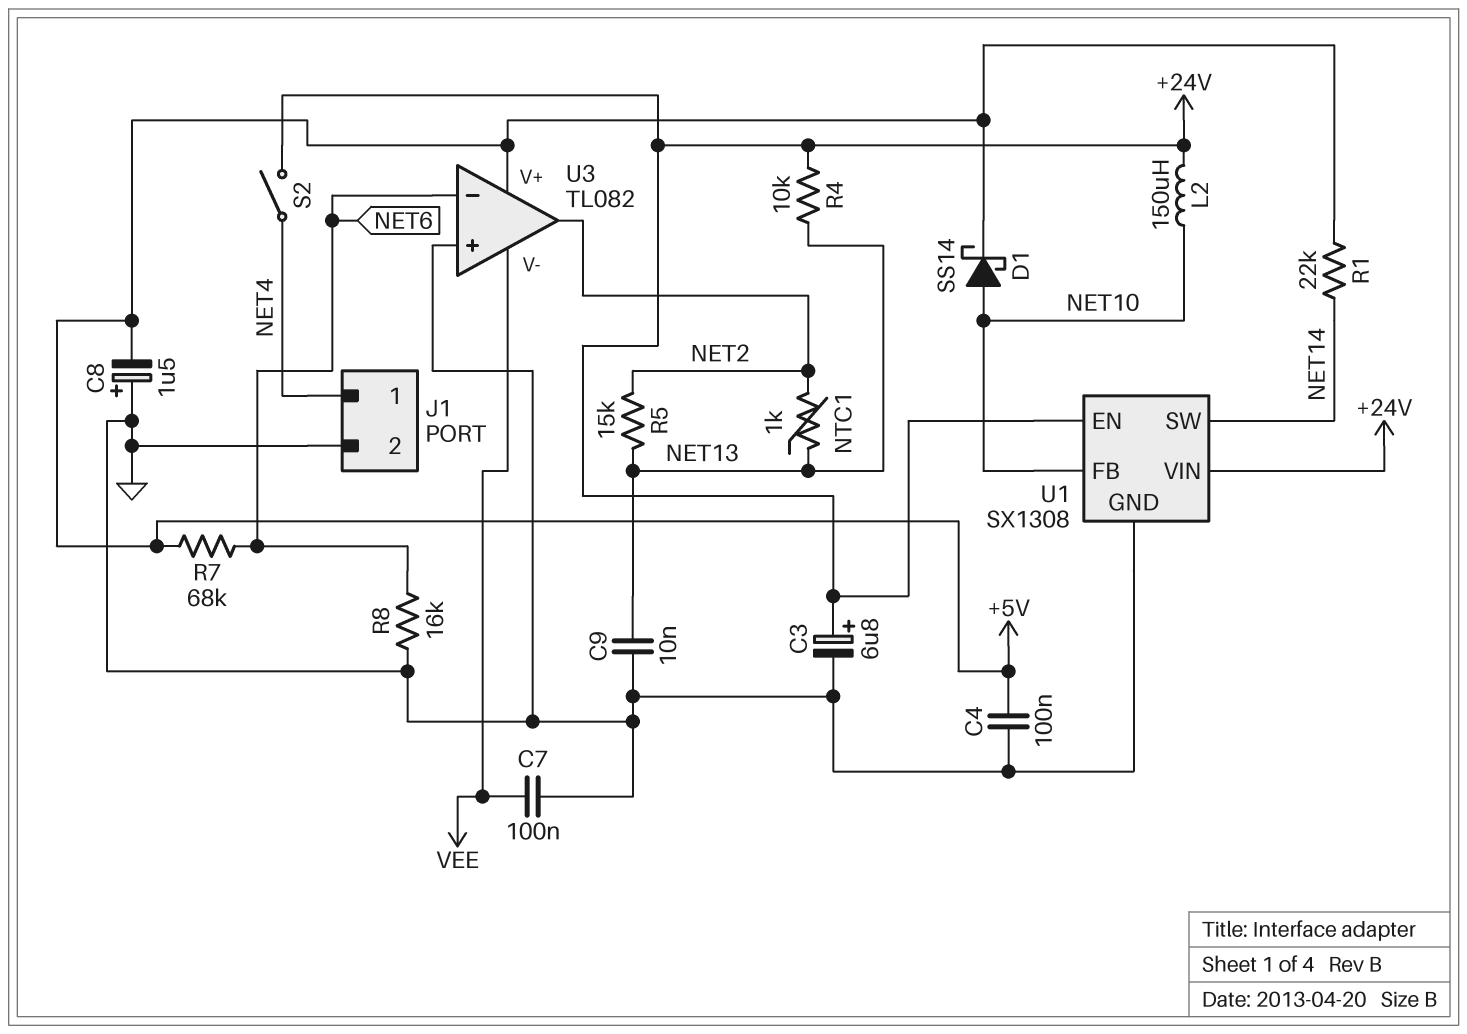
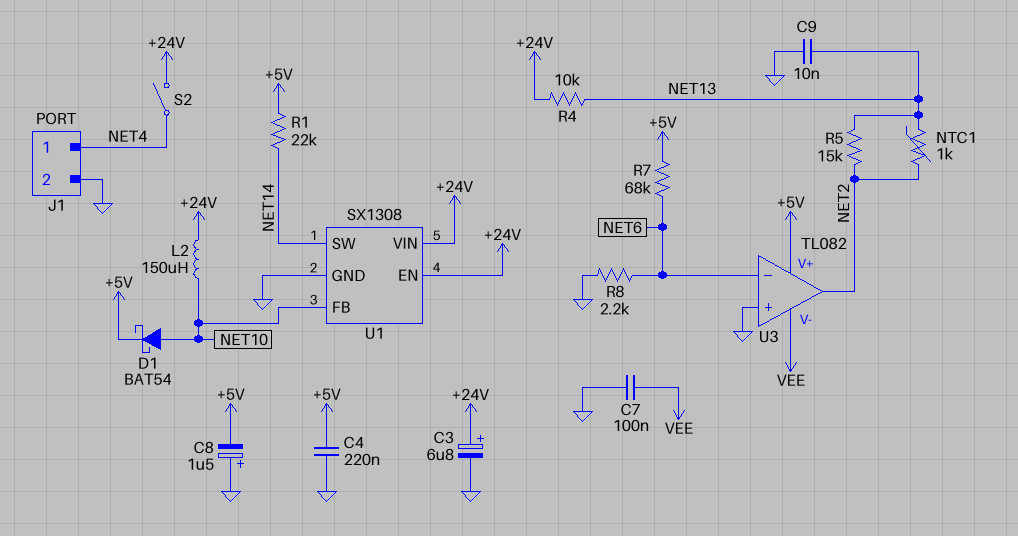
C4: 100nF (+5V, GND) -> 220nF (+5V, GND)
D1: schottky SS14 (A NET10, K +5V) -> schottky BAT54 (A NET10, K +5V)
R8: 16k (GND, NET6) -> 2.2k (GND, NET6)

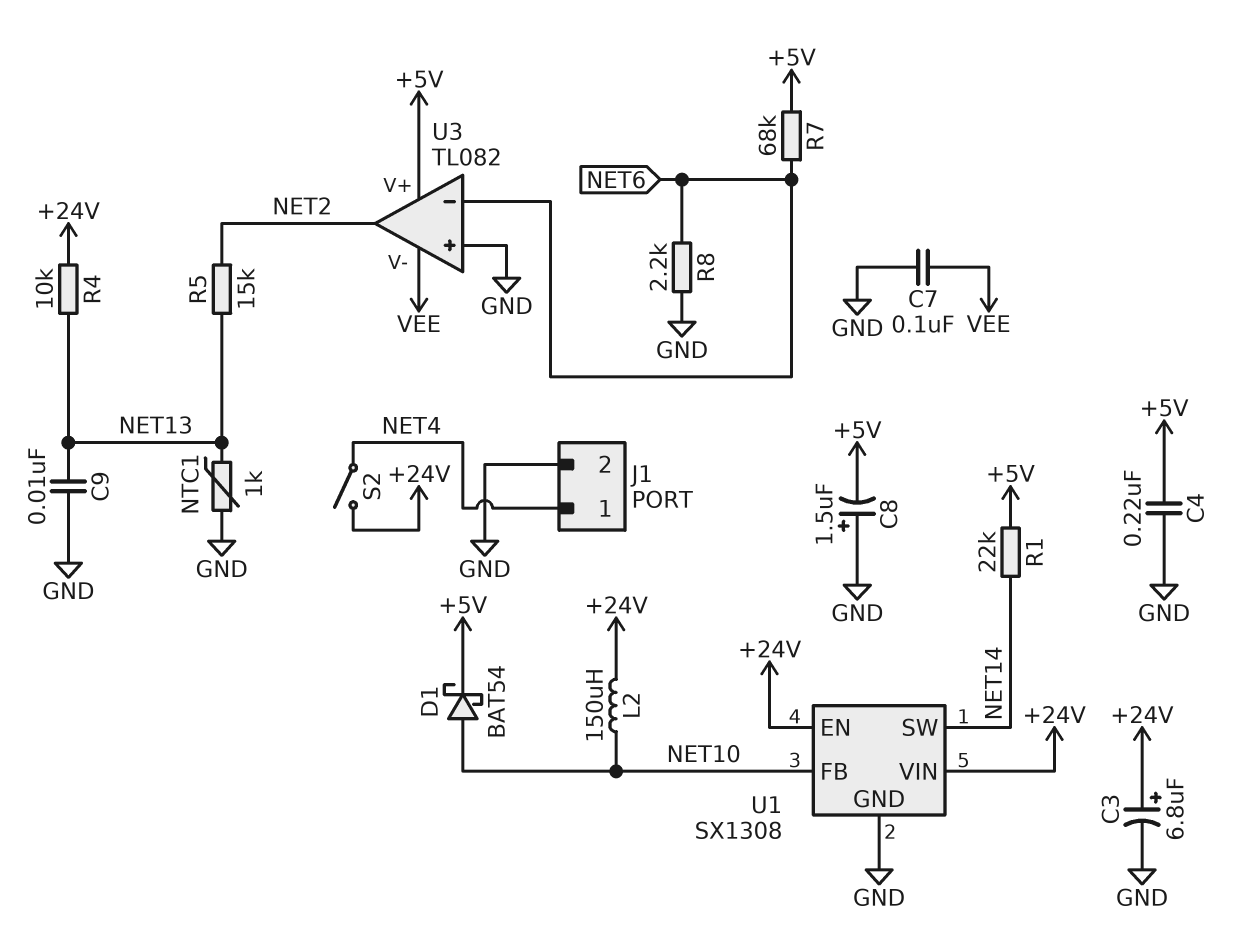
NTC1: 1k (NET2, NET13) -> 1k (GND, NET13)

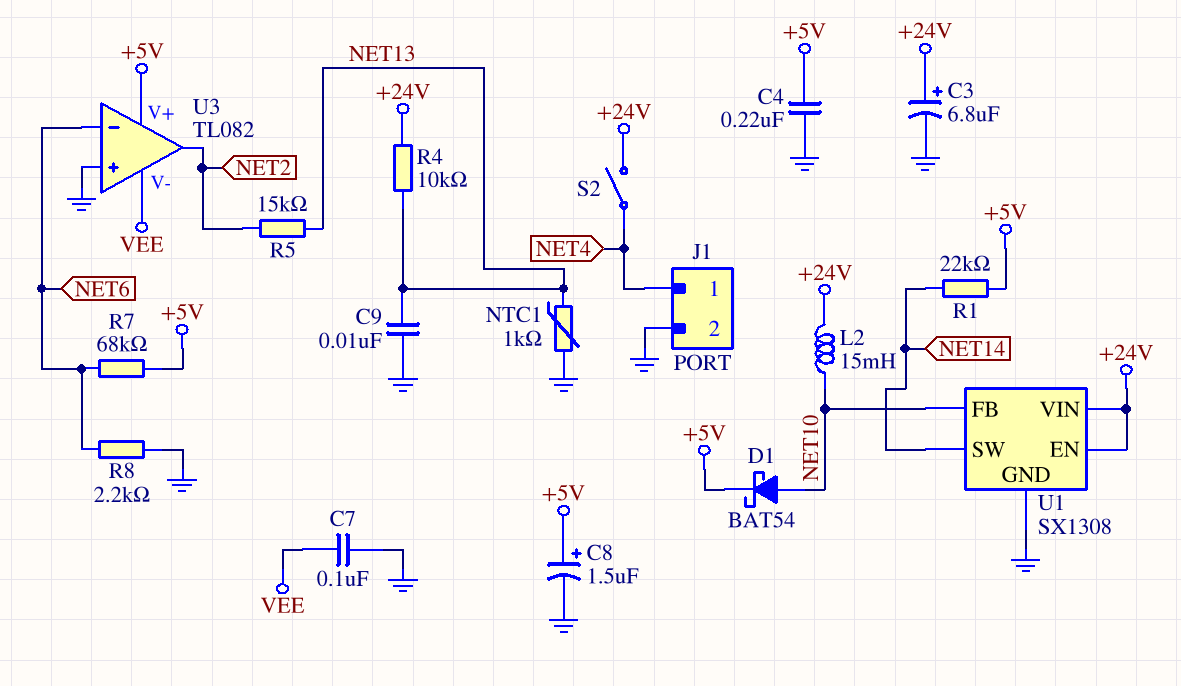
C8: 1.5uF (plus GND, minus +5V) -> 1.5uF (plus +5V, minus GND)
L2: 150uH (+24V, NET10) -> 15mH (+24V, NET10)

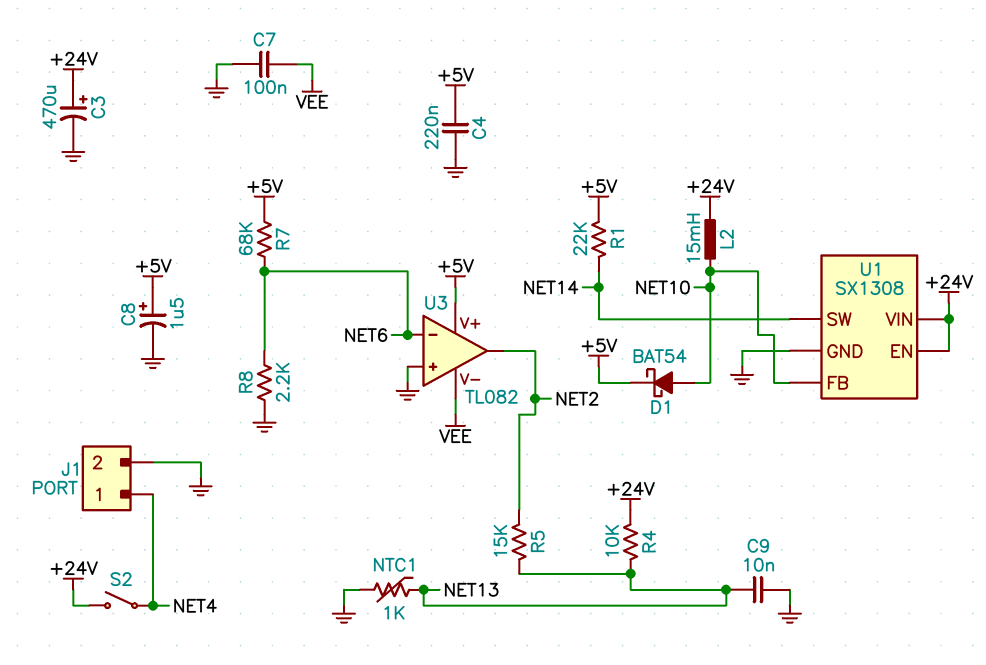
C3: 6.8uF (plus +24V, minus GND) -> 470uF (plus +24V, minus GND)

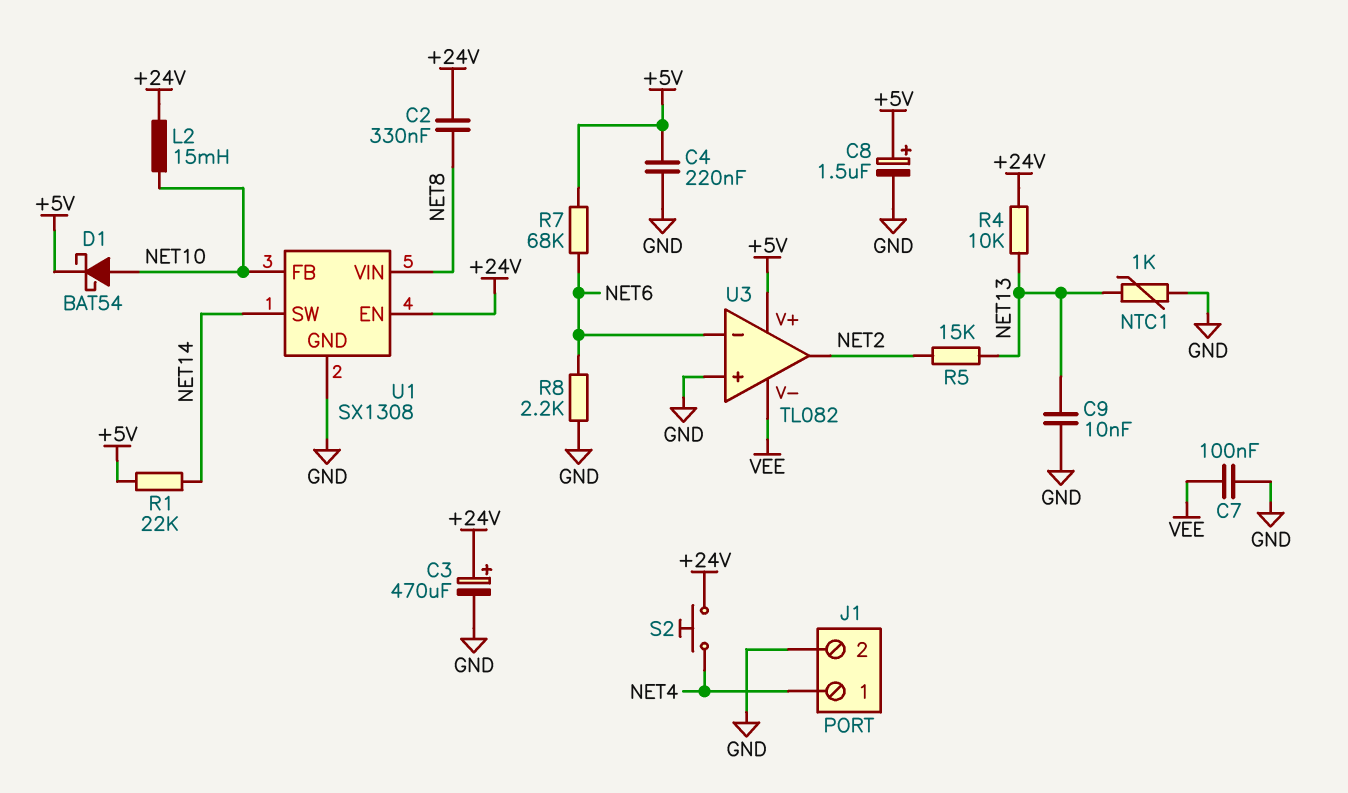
C2: none -> 330nF (+24V, NET8)
S2: switch (+24V, NET4) -> button (+24V, NET4)
U1 pin VIN: +24V -> NET8

